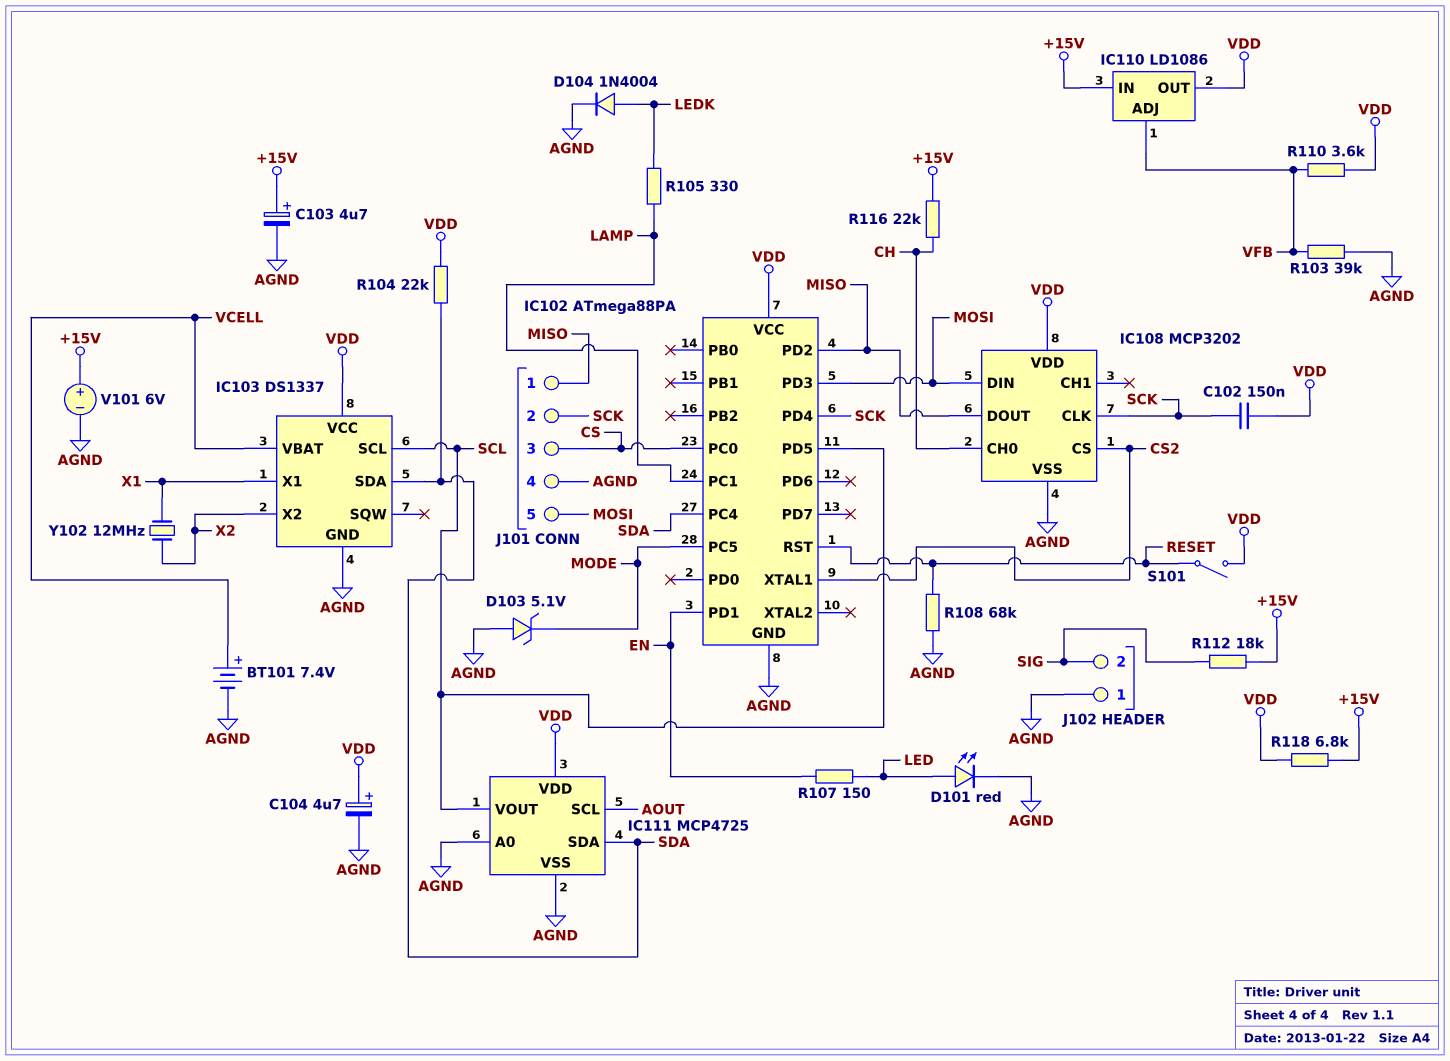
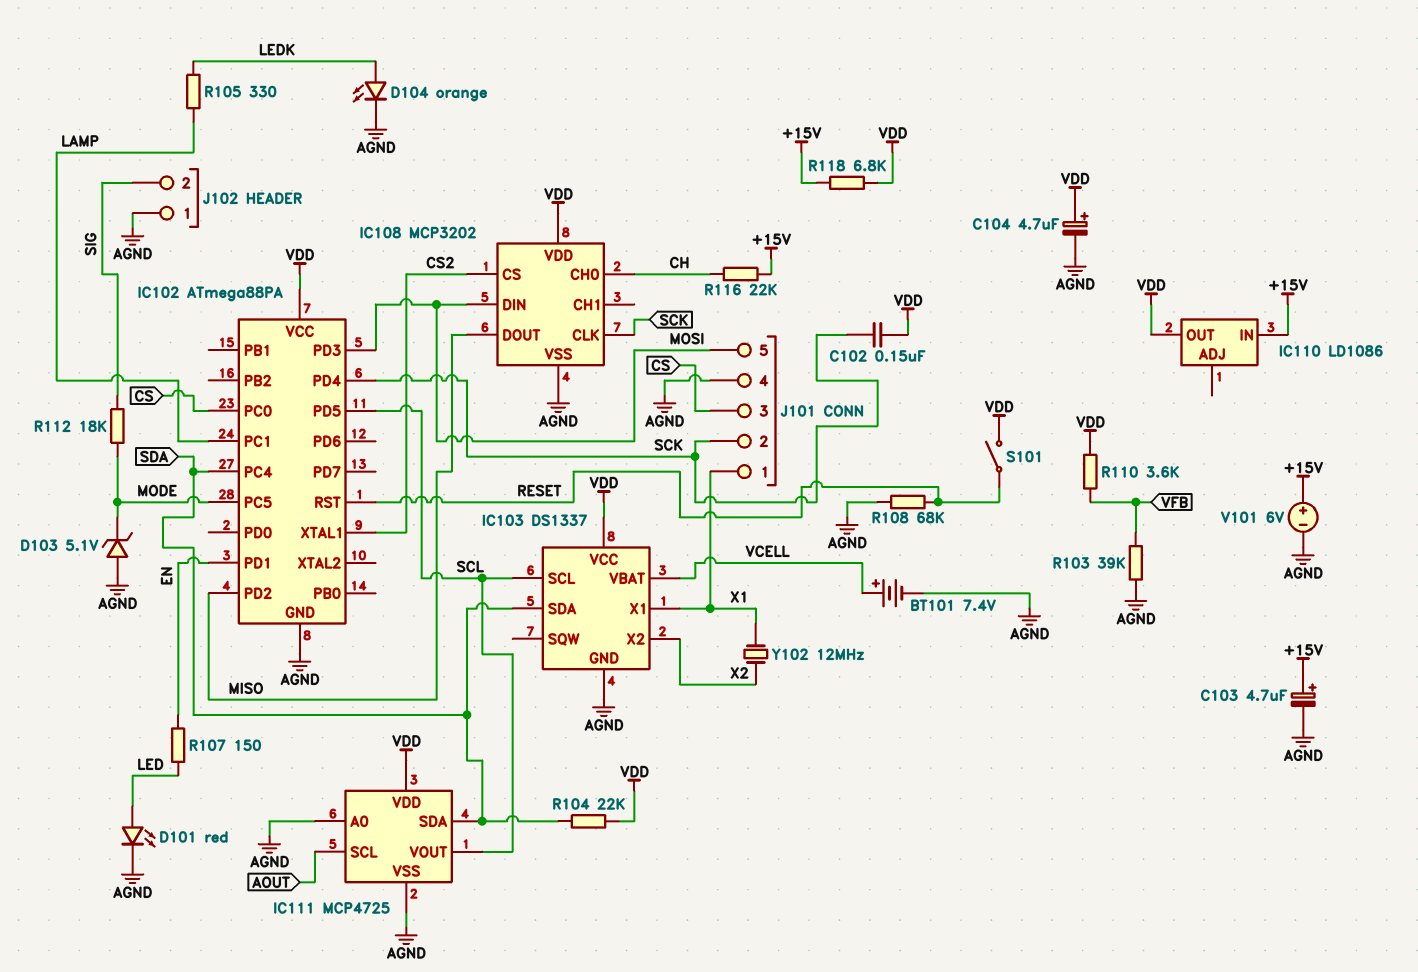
D104: diode 1N4004 (A LEDK, K AGND) -> LED orange (A LEDK, K AGND)
IC110 pin ADJ: VFB -> none
J101 pin 1: MISO -> X1
R112: 18k (+15V, SIG) -> 18k (MODE, SIG)

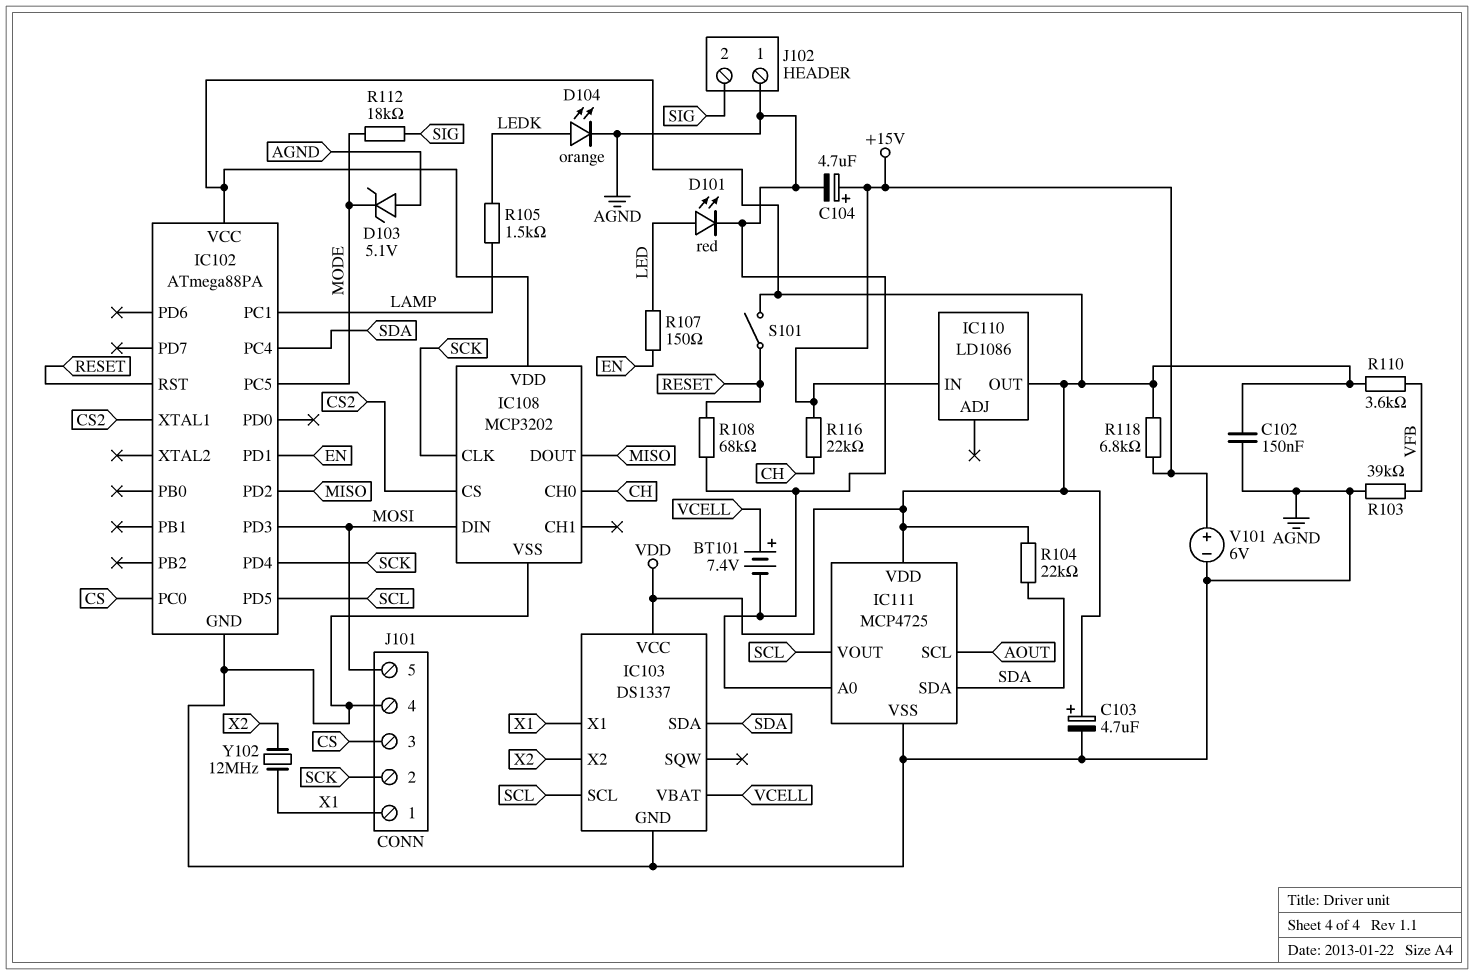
C102: 150nF (SCK, VDD) -> 150nF (AGND, VDD)
C103: 4.7uF (plus +15V, minus AGND) -> 4.7uF (plus VDD, minus AGND)
C104: 4.7uF (plus VDD, minus AGND) -> 4.7uF (plus +15V, minus AGND)
R105: 330 (LAMP, LEDK) -> 1.5k (LAMP, LEDK)

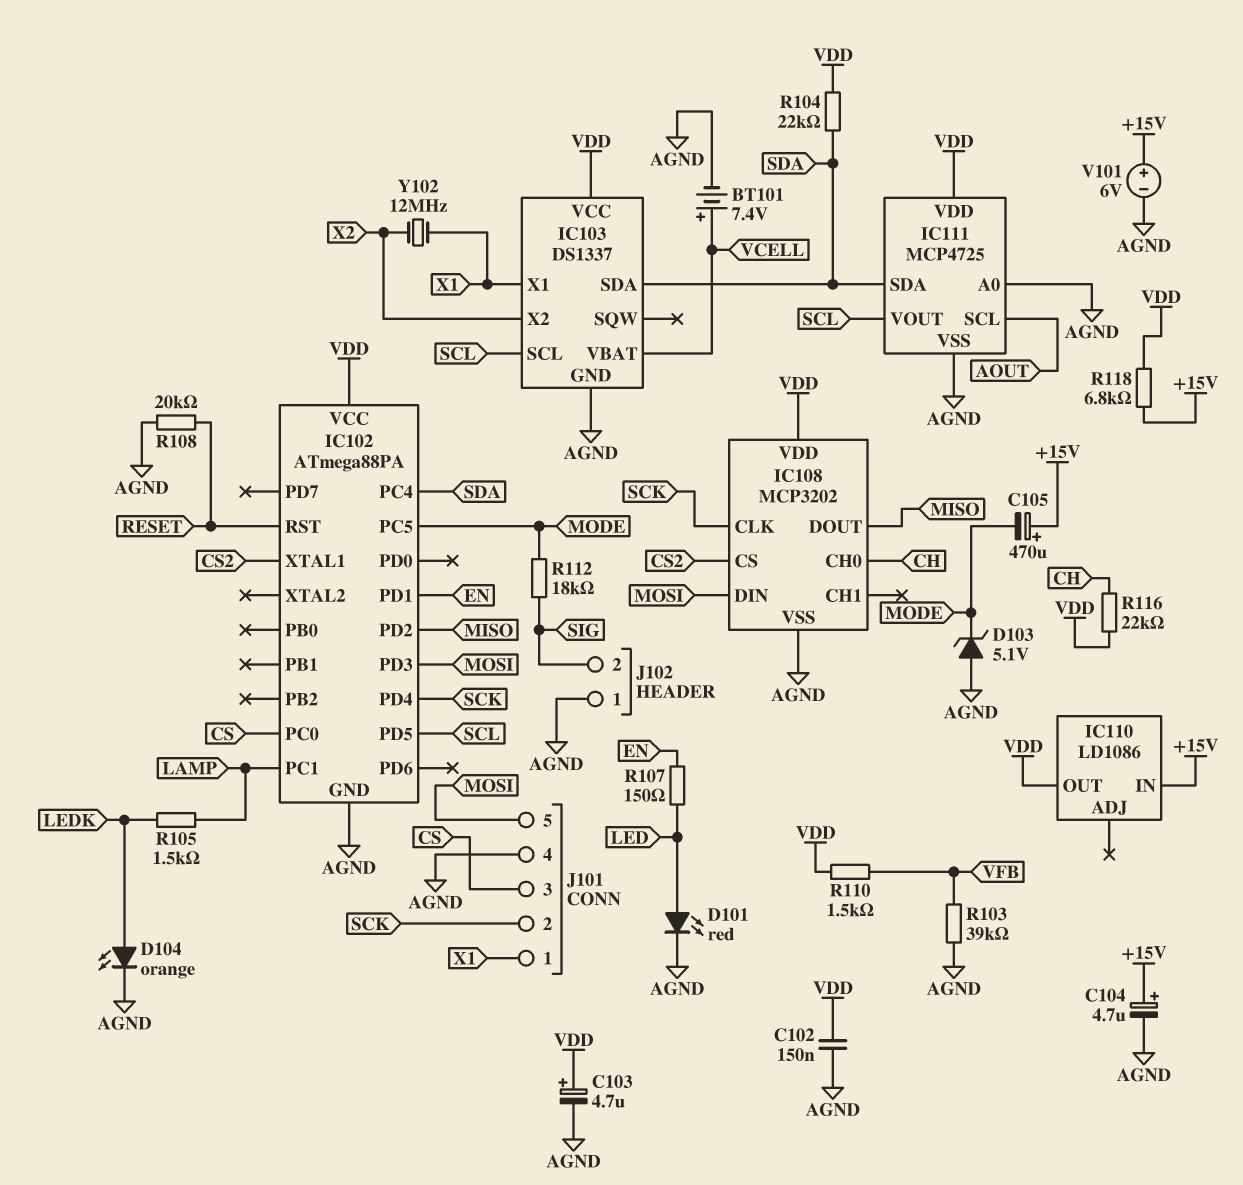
C105: none -> 470uF (plus +15V, minus MODE)
R108: 68k (AGND, RESET) -> 20k (AGND, RESET)
R110: 3.6k (VDD, VFB) -> 1.5k (VDD, VFB)
R116: 22k (+15V, CH) -> 22k (CH, VDD)
S101: switch (RESET, VDD) -> none

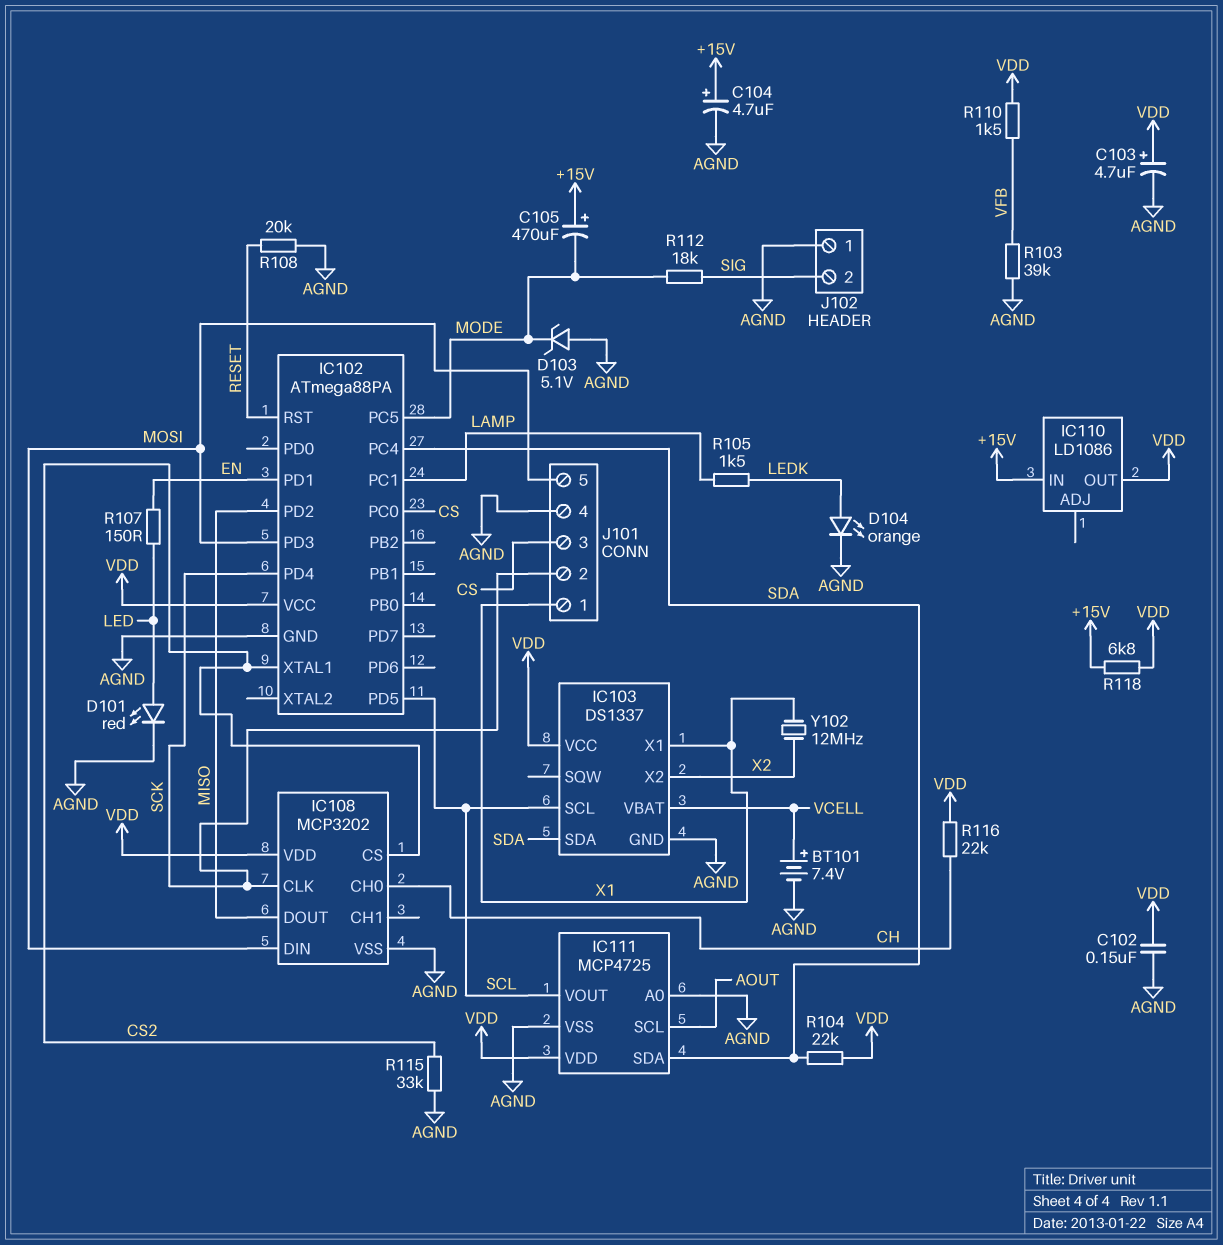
R115: none -> 33k (AGND, CS2)
V101: 6V (plus +15V, minus AGND) -> none

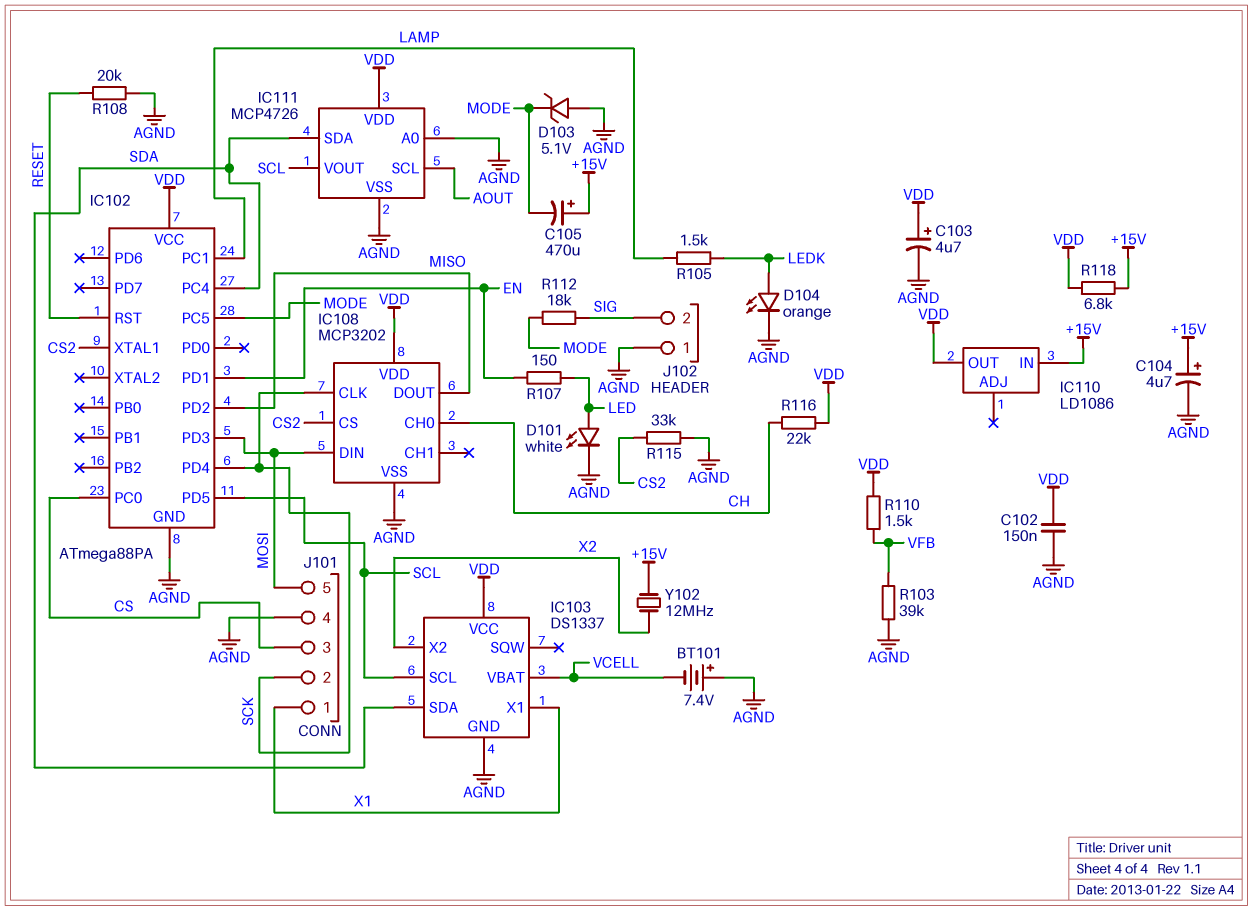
BT101: 7.4V (plus VCELL, minus AGND) -> 7.4V (plus AGND, minus VCELL)
D101: LED red (A LED, K AGND) -> LED white (A LED, K AGND)
IC111: MCP4725 -> MCP4726
R104: 22k (SDA, VDD) -> none
Y102: 12MHz (X1, X2) -> 12MHz (+15V, X2)

